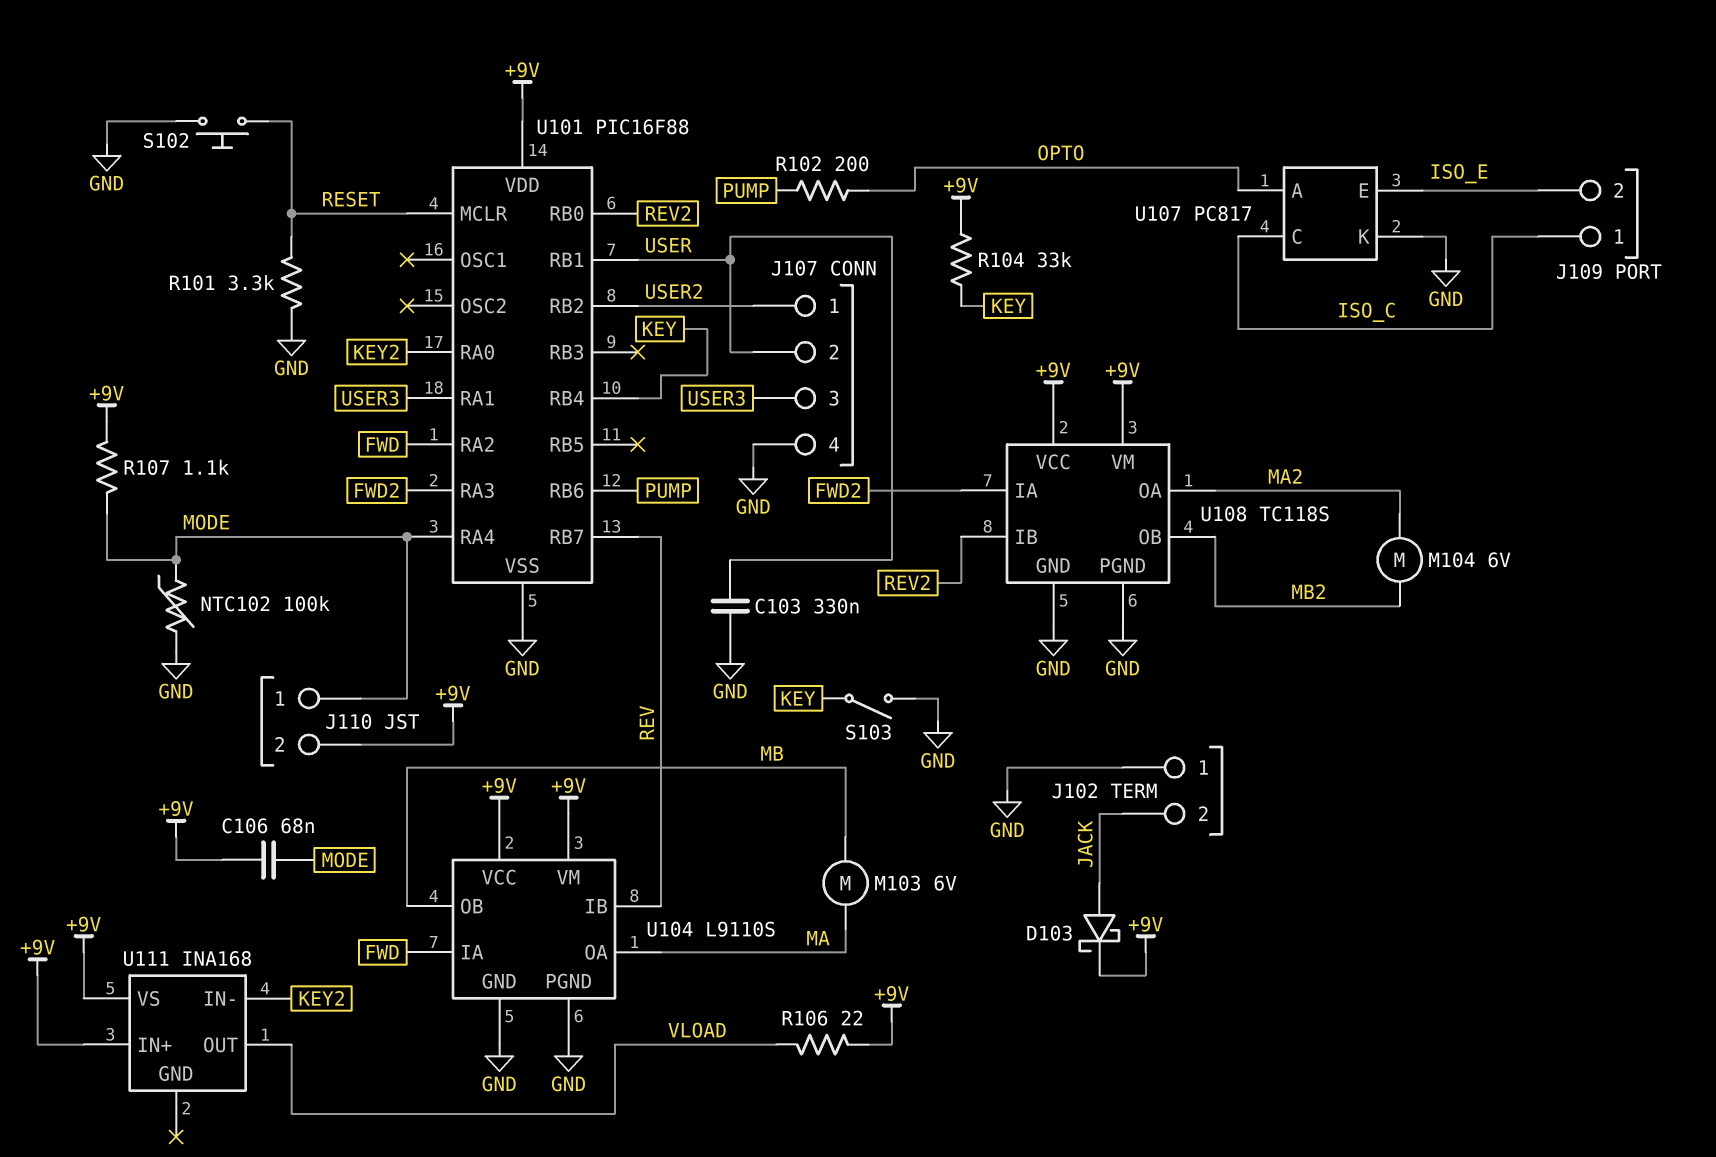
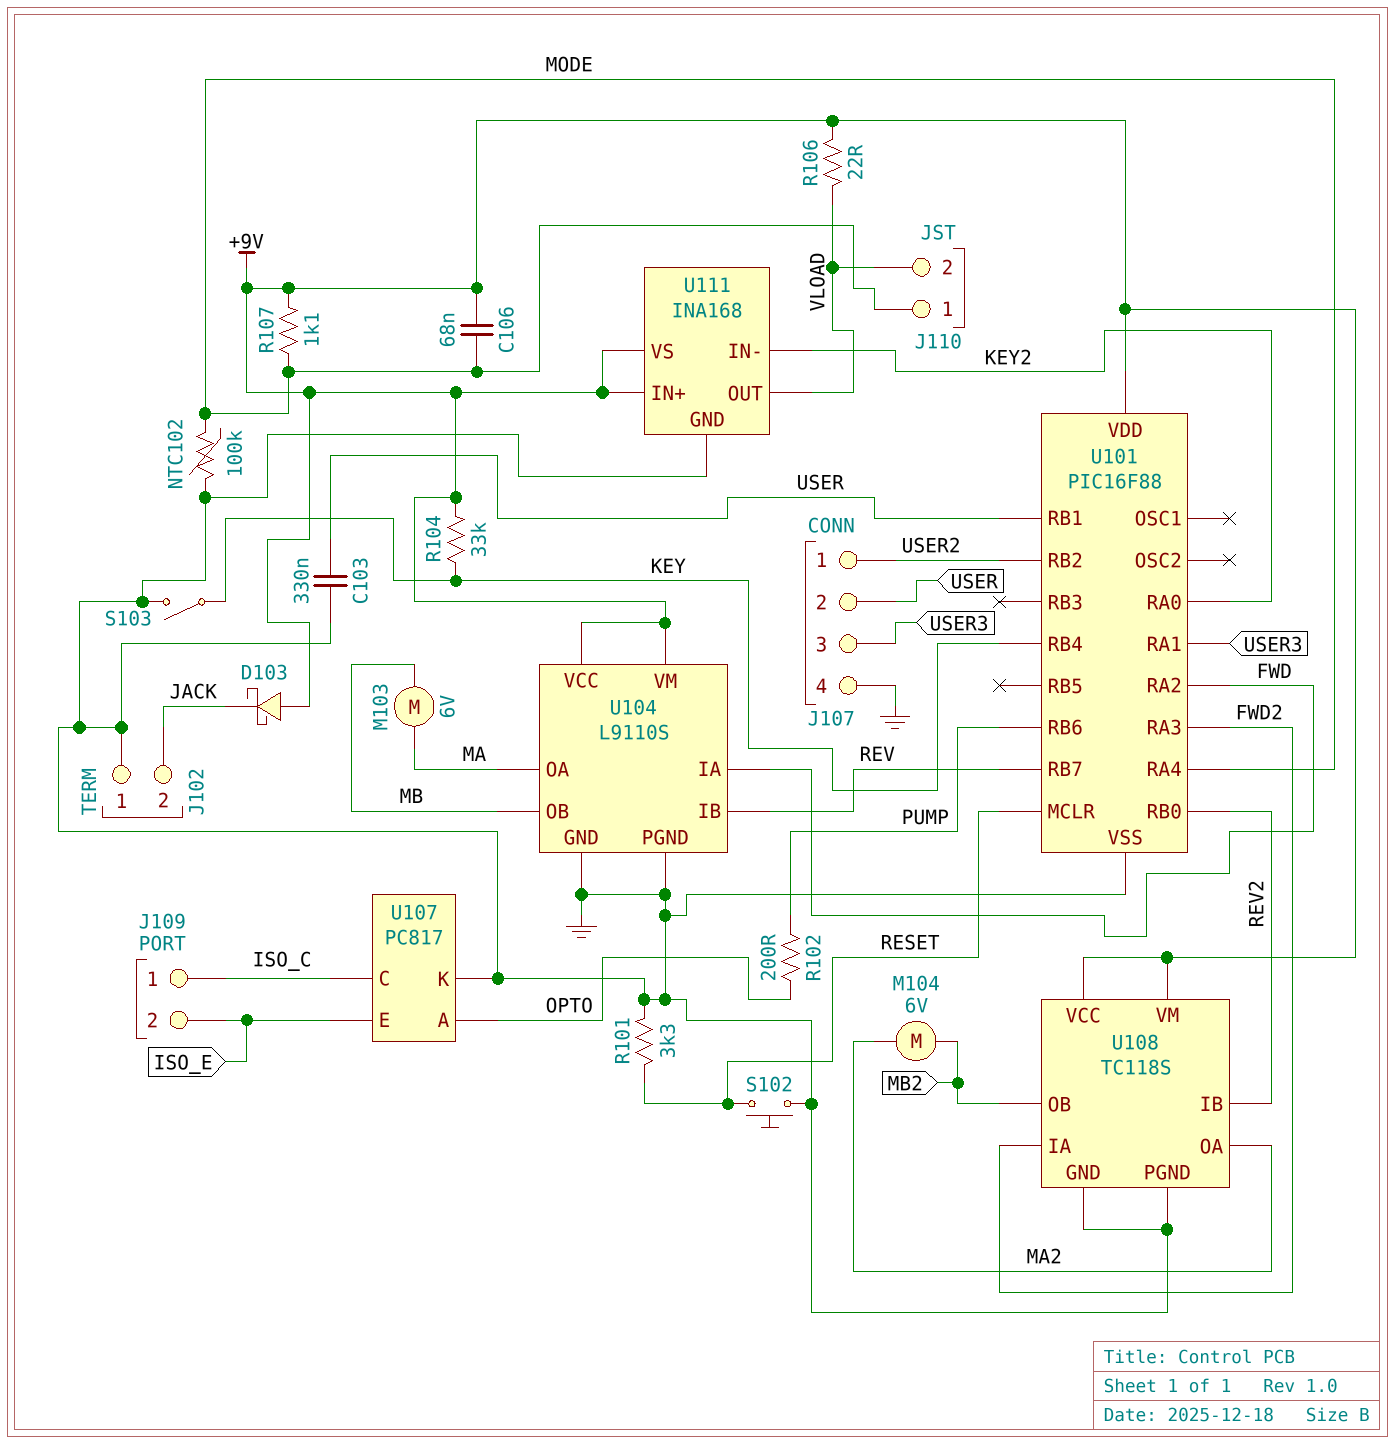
D103: schottky (A JACK, K +9V) -> schottky (A +9V, K JACK)
J110 pin 2: +9V -> VLOAD
U111 pin GND: none -> GND

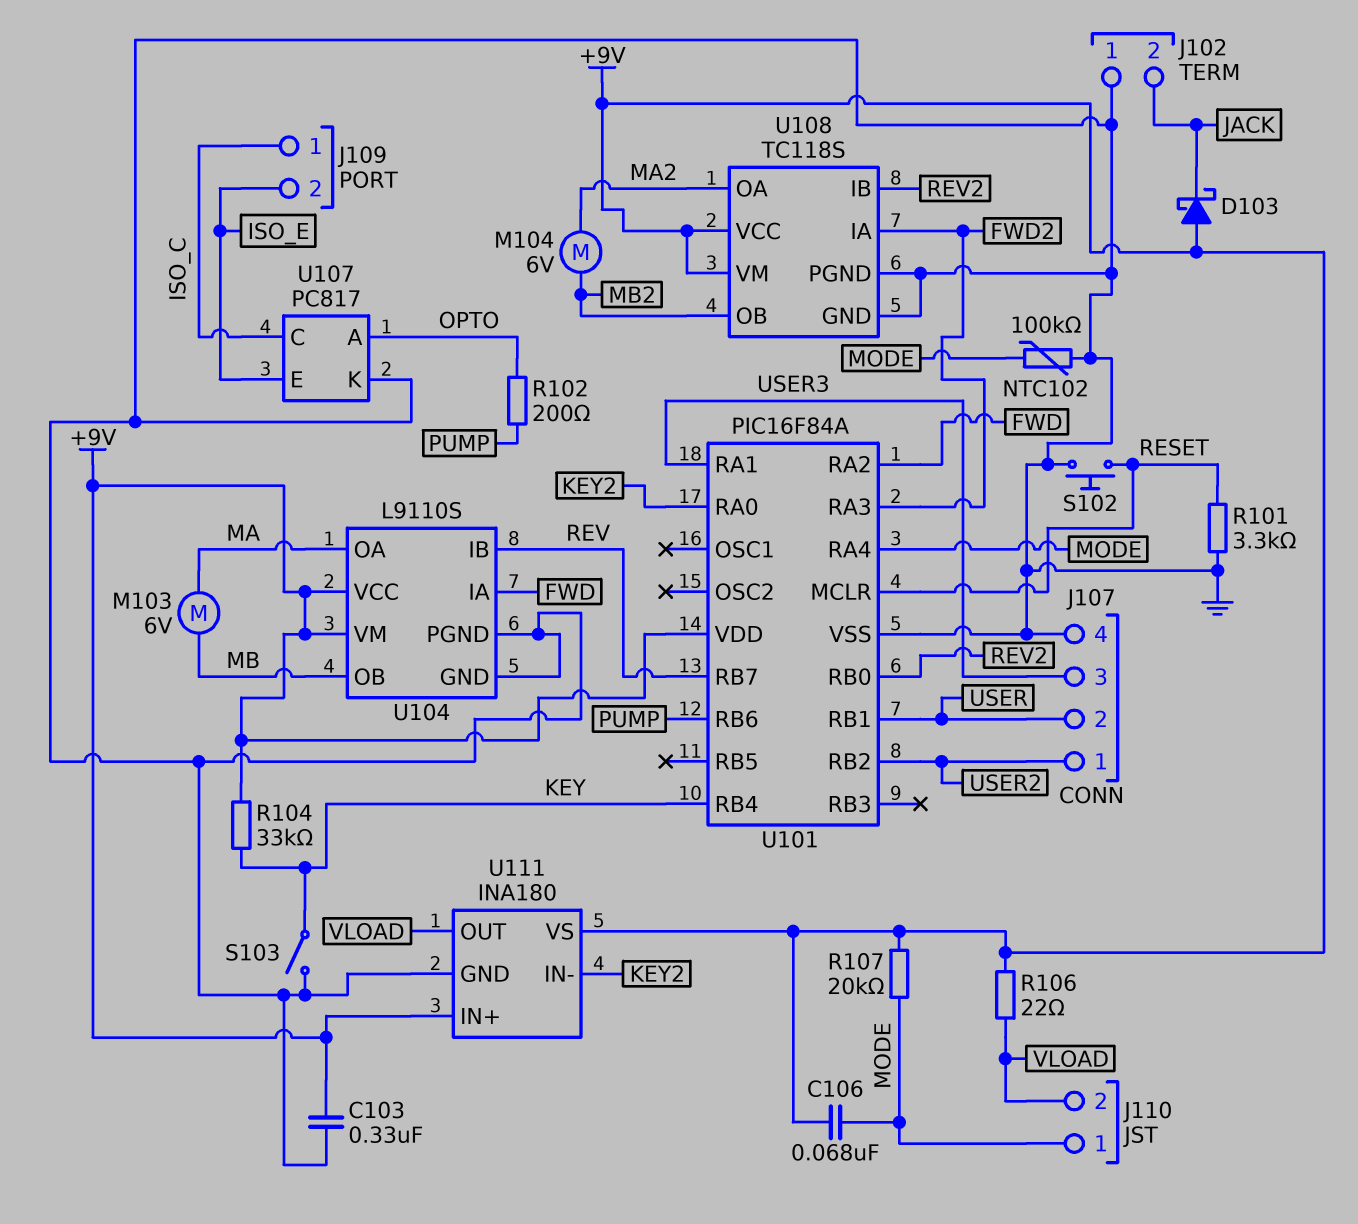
C103: 330nF (GND, USER) -> 330nF (+9V, GND)
R107: 1.1k (+9V, MODE) -> 20k (+9V, MODE)
U101: PIC16F88 -> PIC16F84A
U111: INA168 -> INA180

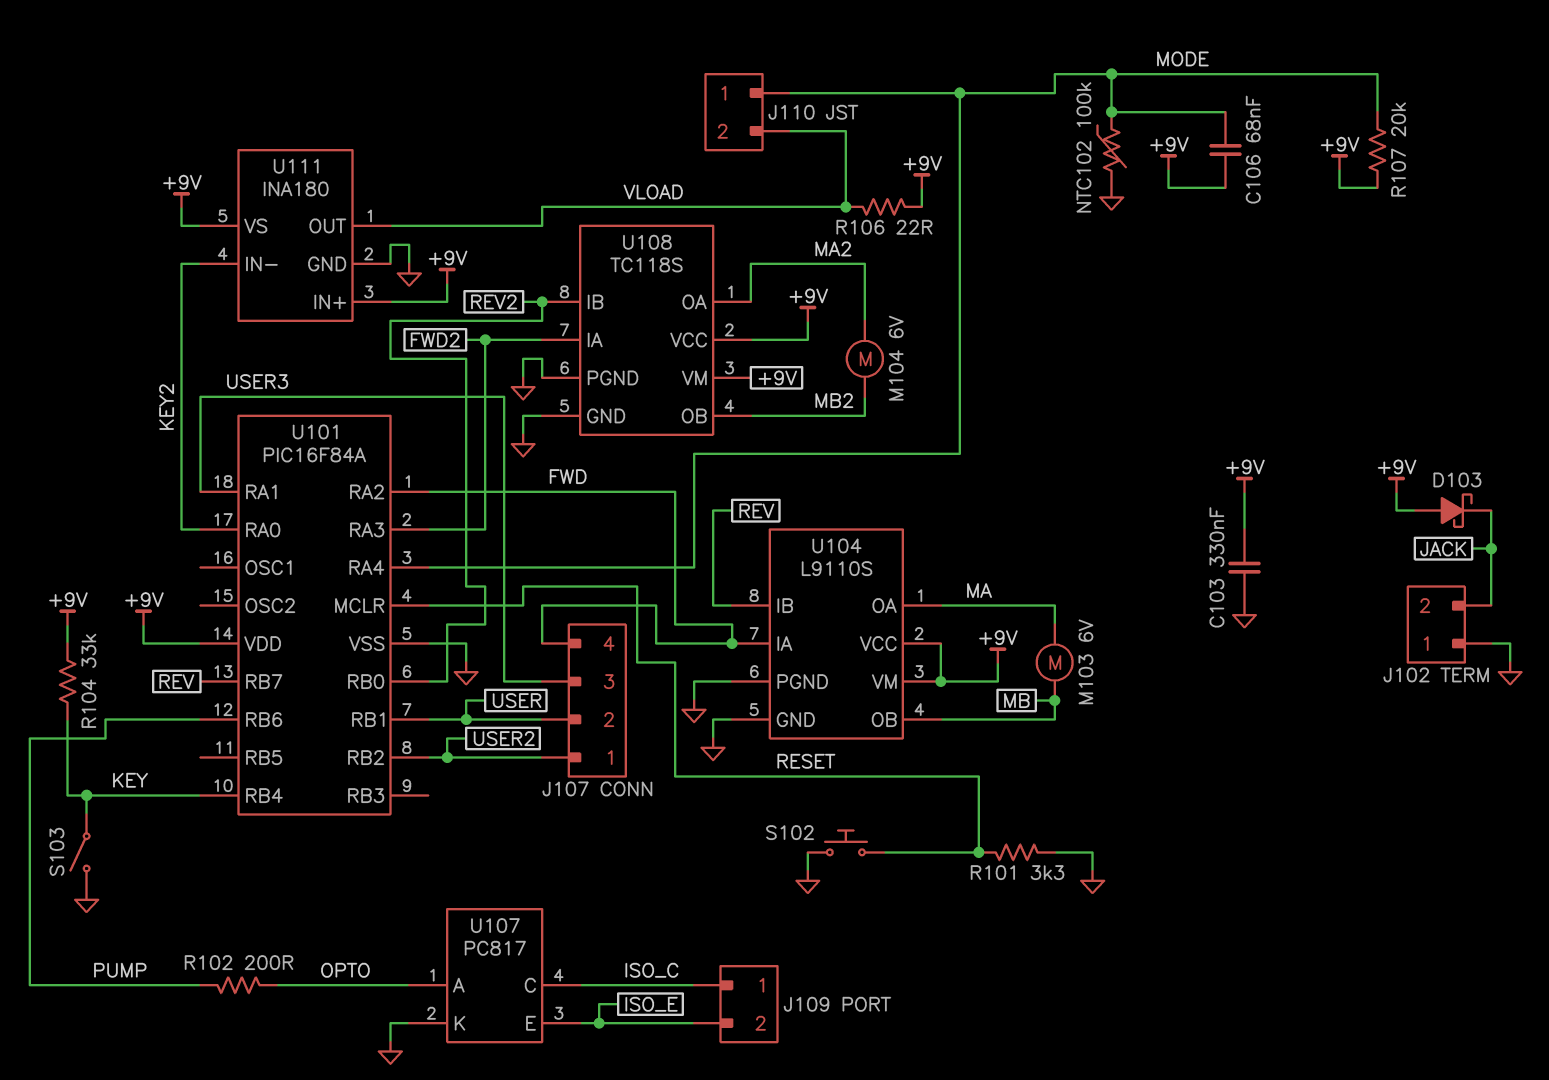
J107 pin 4: GND -> FWD

